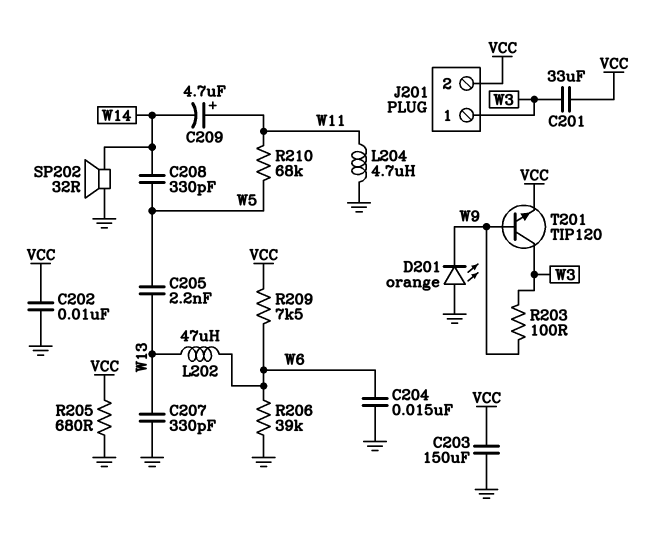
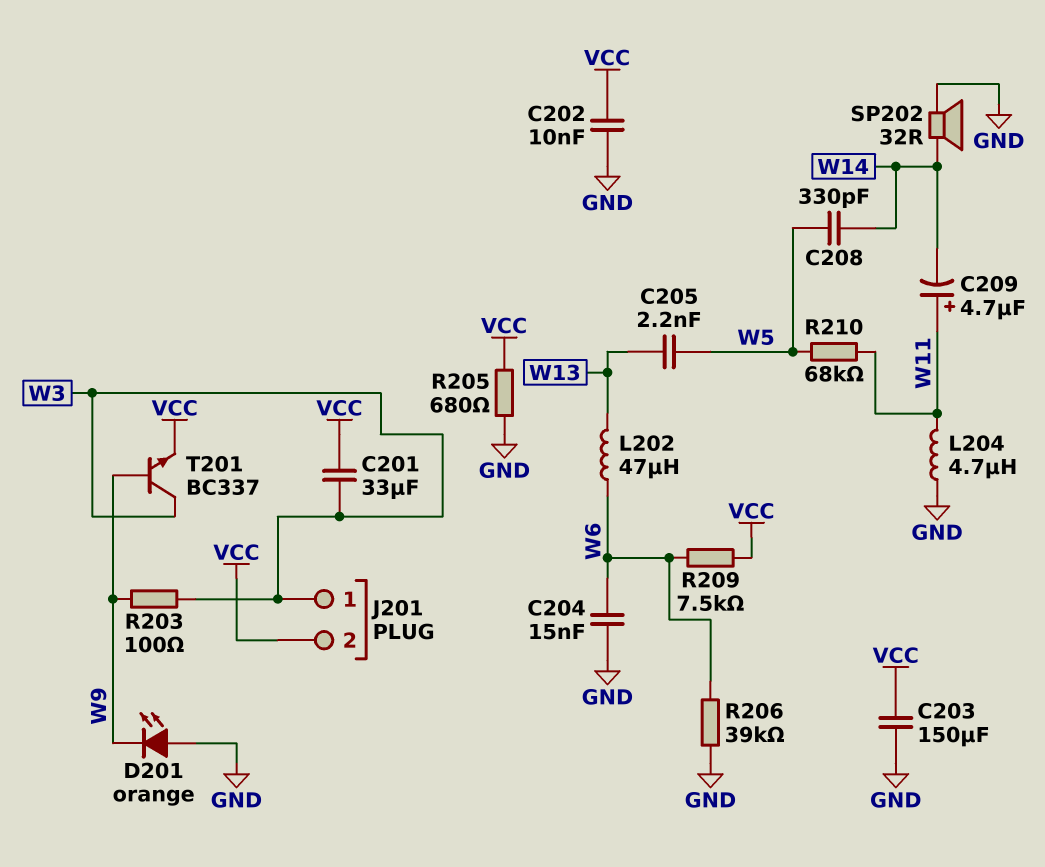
C207: 330pF (GND, W13) -> none
T201: NPN TIP120 (B W9, C W3, E VCC) -> NPN BC337 (B W9, C W3, E VCC)

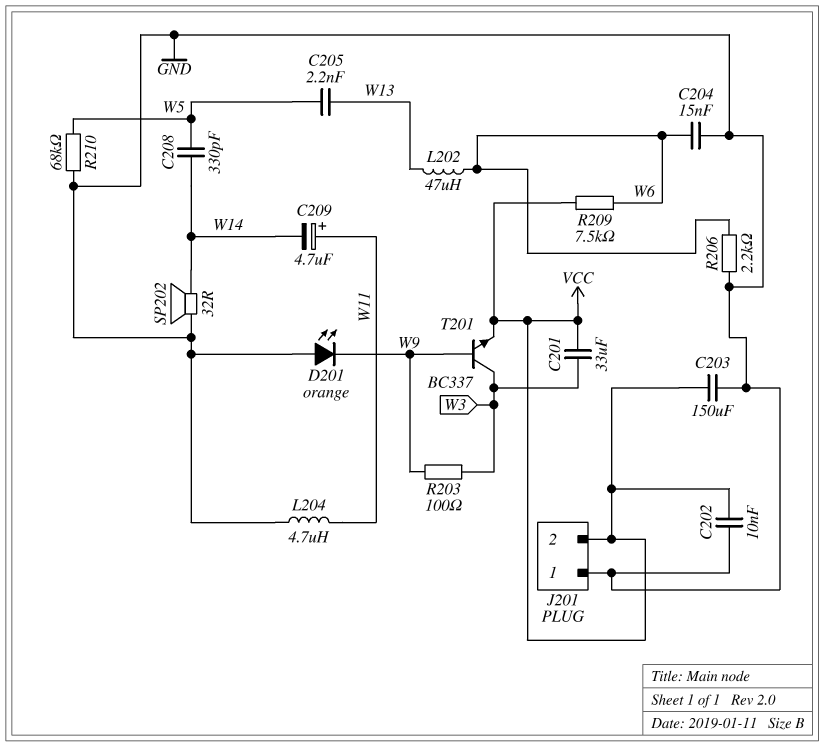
J201 pin 1: W3 -> GND
R205: 680 (GND, VCC) -> none
R206: 39k (GND, W6) -> 2.2k (GND, W6)
R210: 68k (W5, W11) -> 68k (GND, W5)

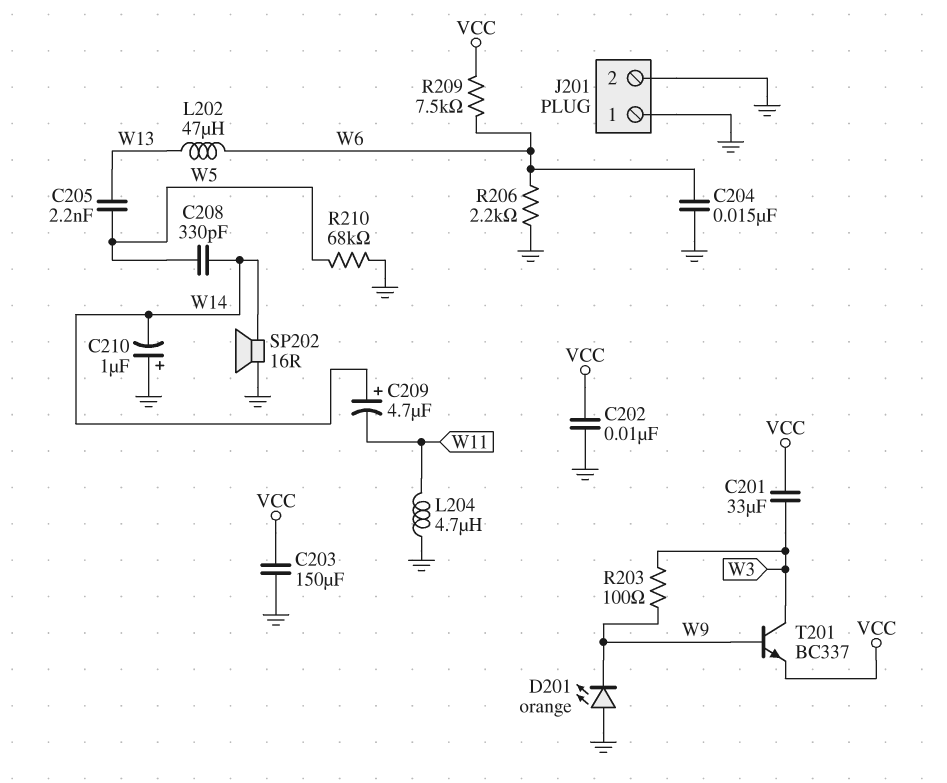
C209: 4.7uF (plus W11, minus W14) -> 4.7uF (plus W14, minus W11)
C210: none -> 1uF (plus GND, minus W14)
J201 pin 2: VCC -> GND
SP202: speaker 32R (GND, W14) -> speaker 16R (GND, W14)

